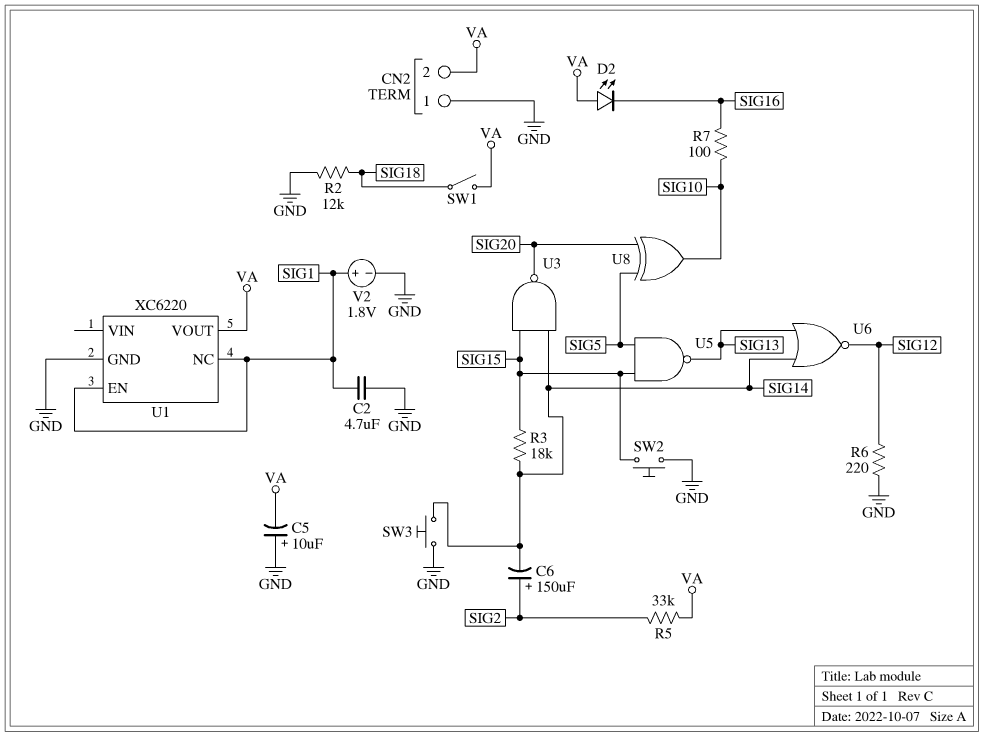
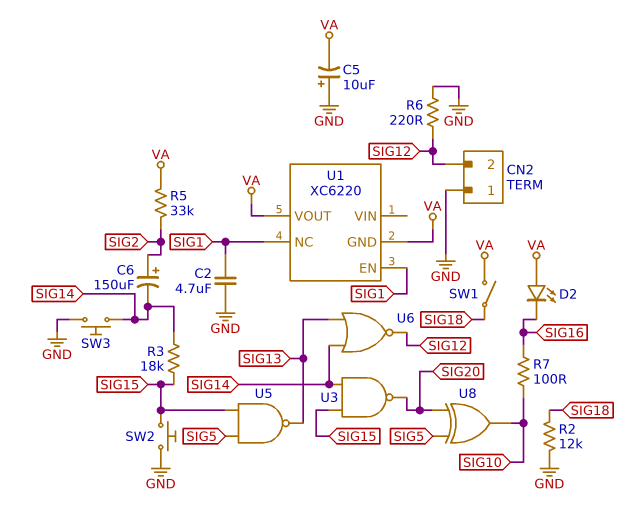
CN2 pin 2: VA -> SIG12
U1 pin GND: GND -> VA
V2: 1.8V (plus SIG1, minus GND) -> none

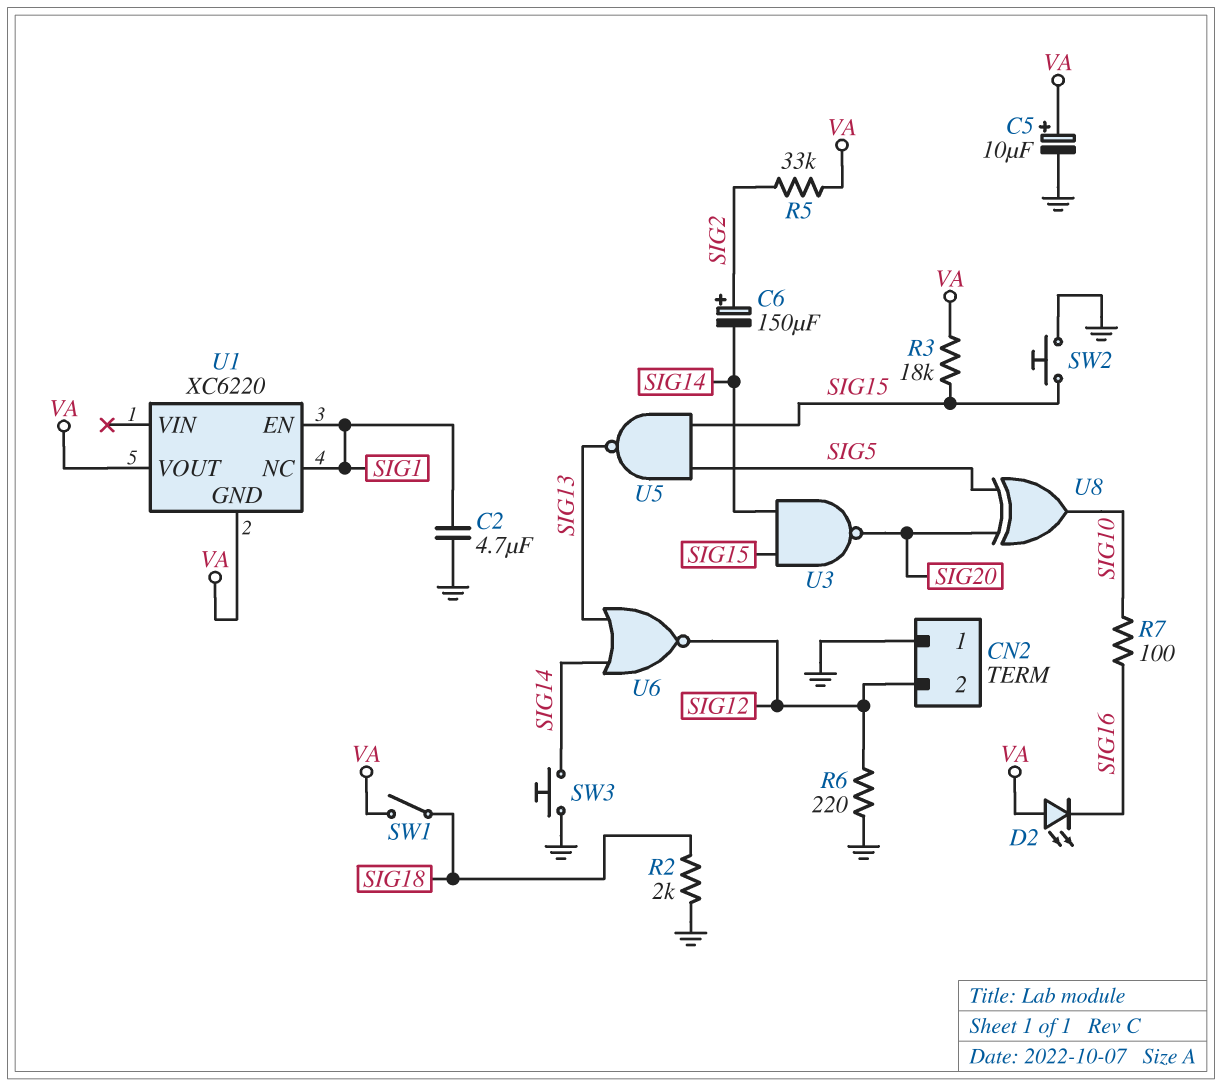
C5: 10uF (plus GND, minus VA) -> 10uF (plus VA, minus GND)
R2: 12k (GND, SIG18) -> 2k (GND, SIG18)
R3: 18k (SIG14, SIG15) -> 18k (SIG15, VA)

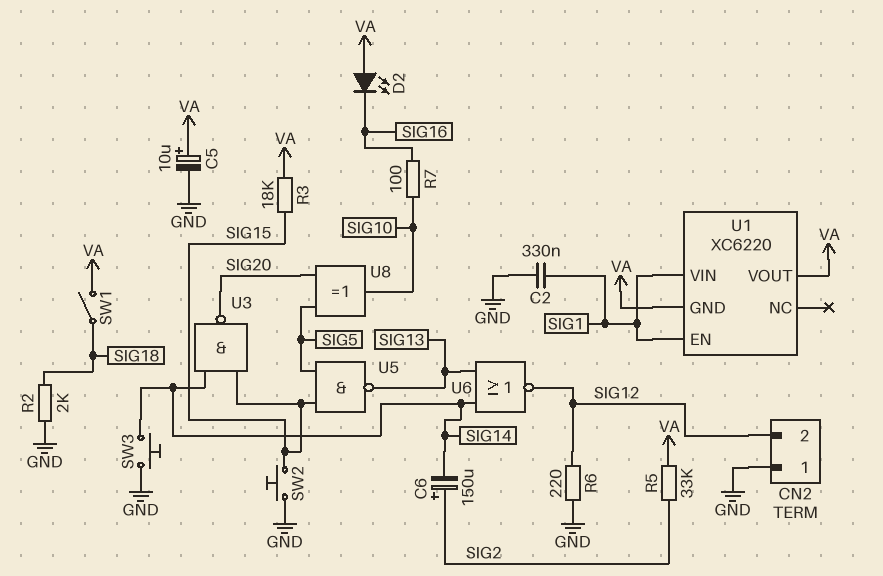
C2: 4.7uF (GND, SIG1) -> 330nF (GND, SIG1)
U1 pin NC: SIG1 -> none
U1 pin VIN: none -> SIG1

